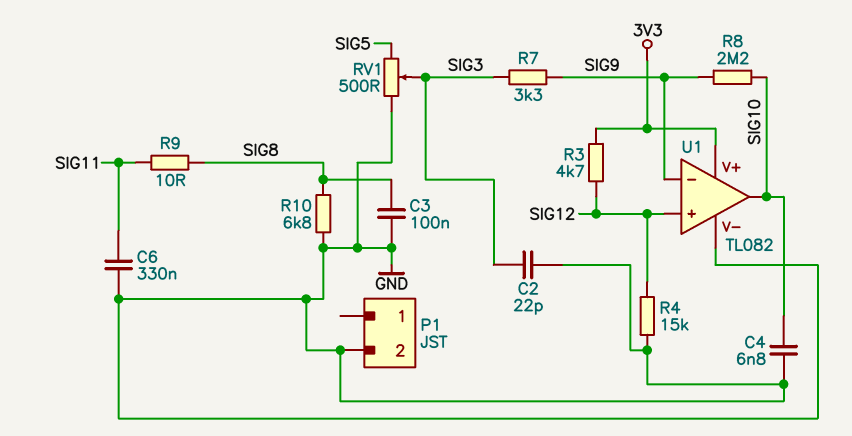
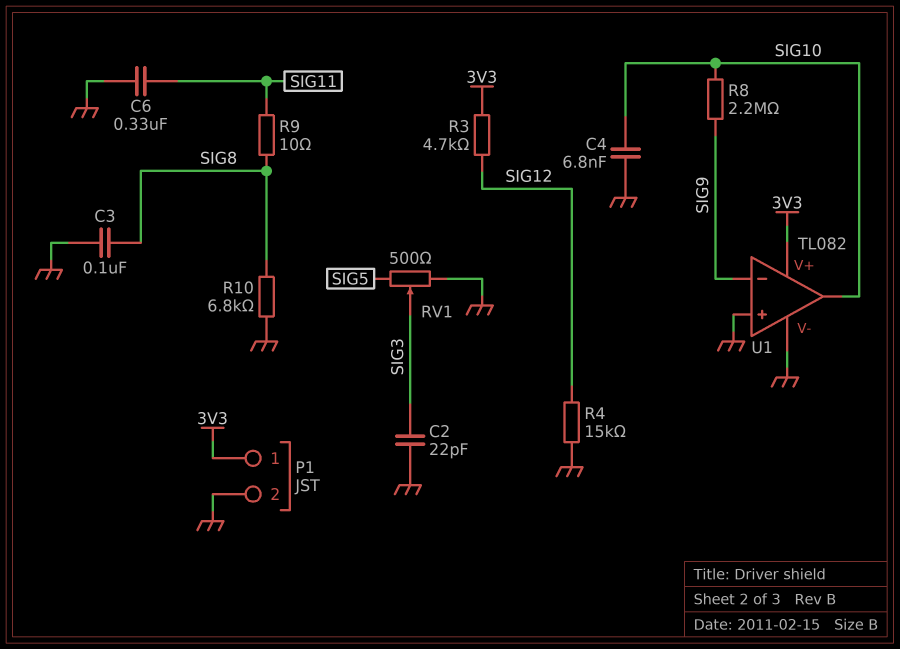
P1 pin 1: none -> 3V3
R7: 3.3k (SIG3, SIG9) -> none
U1 pin in+: SIG12 -> GND

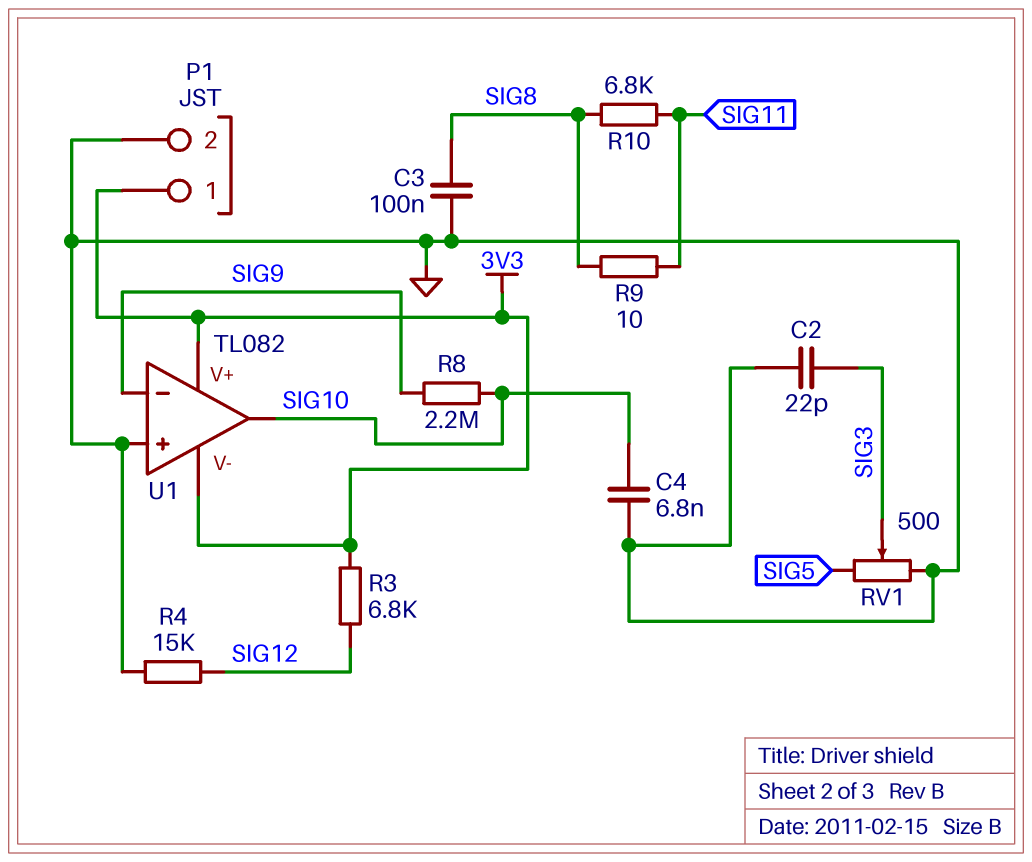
C6: 330nF (GND, SIG11) -> none
R3: 4.7k (3V3, SIG12) -> 6.8k (3V3, SIG12)
R10: 6.8k (GND, SIG8) -> 6.8k (SIG8, SIG11)
U1 pin V-: GND -> 3V3

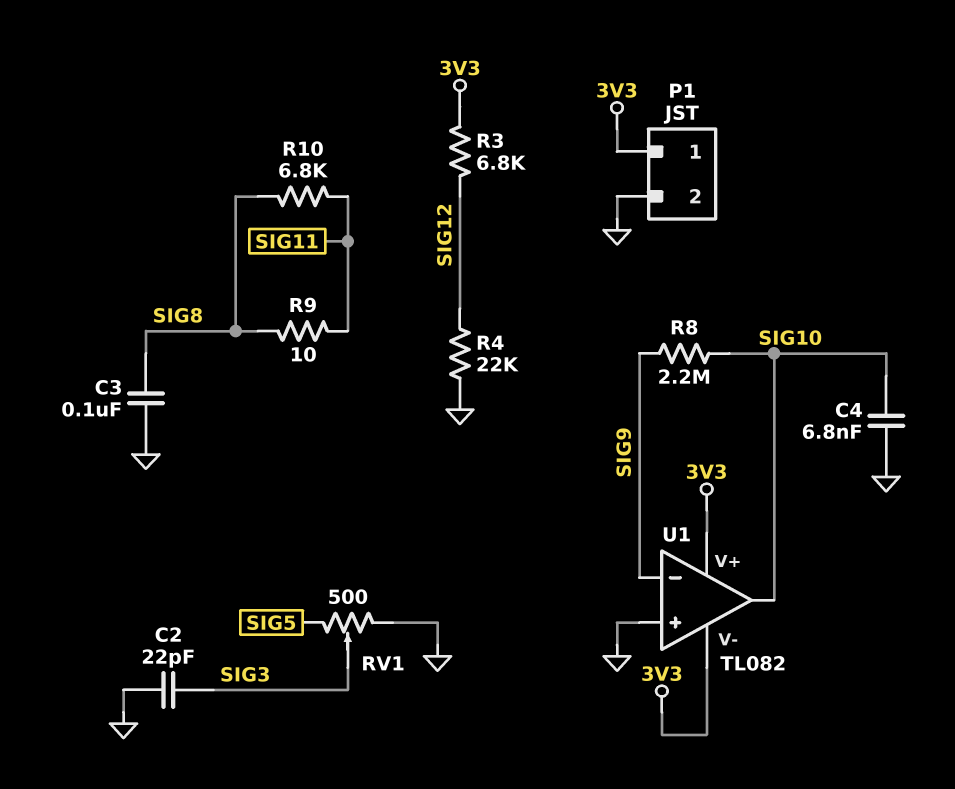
R4: 15k (GND, SIG12) -> 22k (GND, SIG12)

